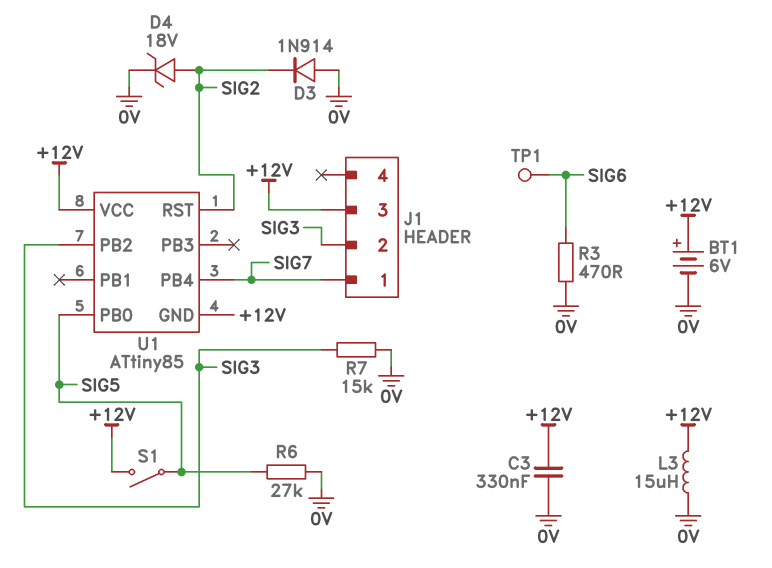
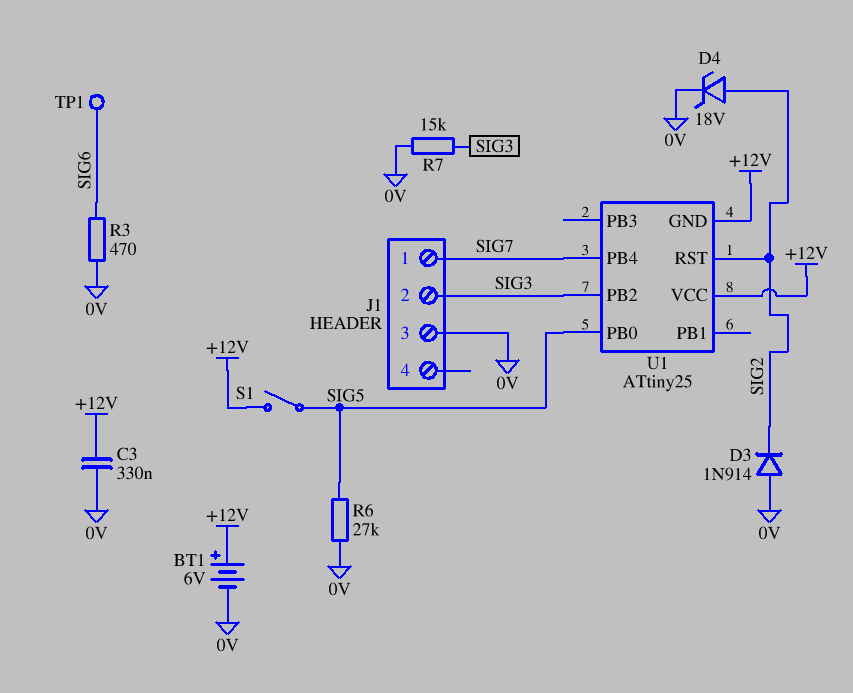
J1 pin 3: +12V -> 0V
L3: 15uH (+12V, 0V) -> none
U1: ATtiny85 -> ATtiny25

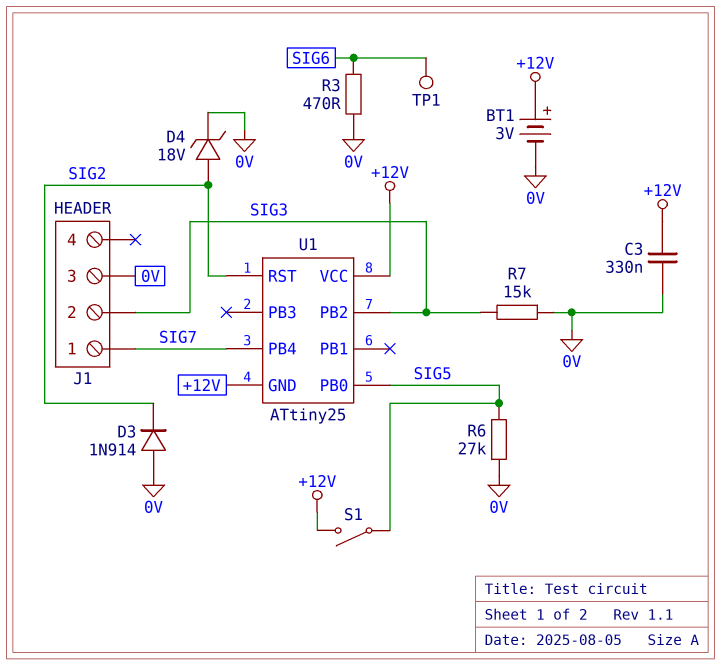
BT1: 6V (plus +12V, minus 0V) -> 3V (plus +12V, minus 0V)

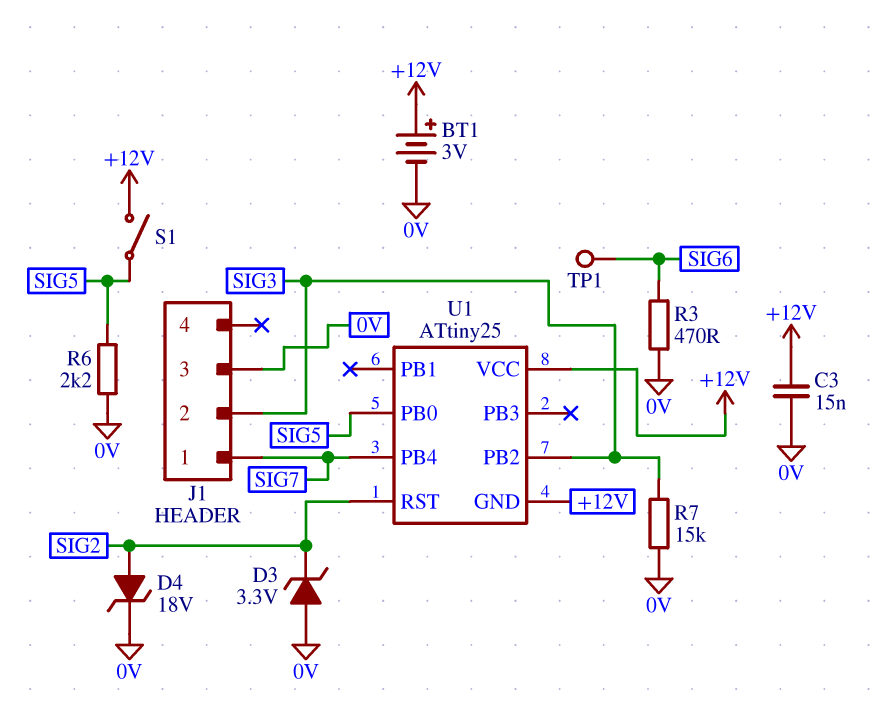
C3: 330nF (+12V, 0V) -> 15nF (+12V, 0V)
D3: diode 1N914 (A 0V, K SIG2) -> zener 3.3V (A 0V, K SIG2)
R6: 27k (0V, SIG5) -> 2.2k (0V, SIG5)

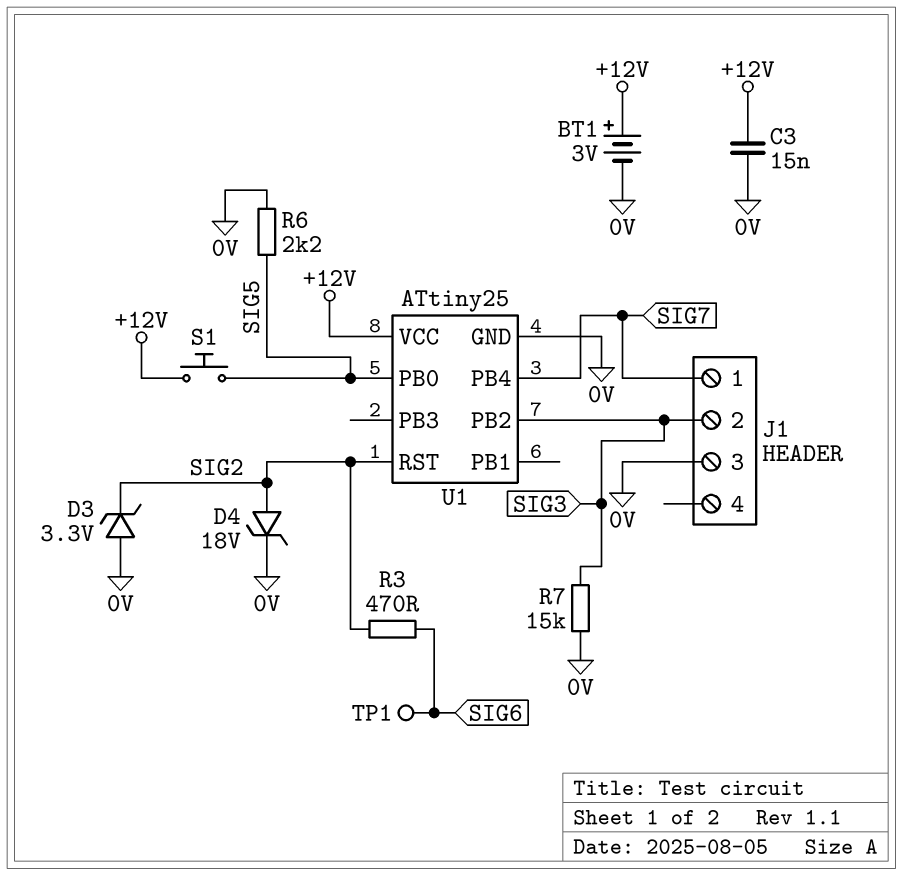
R3: 470 (0V, SIG6) -> 470 (SIG2, SIG6)
S1: switch (+12V, SIG5) -> button (+12V, SIG5)
U1 pin GND: +12V -> 0V

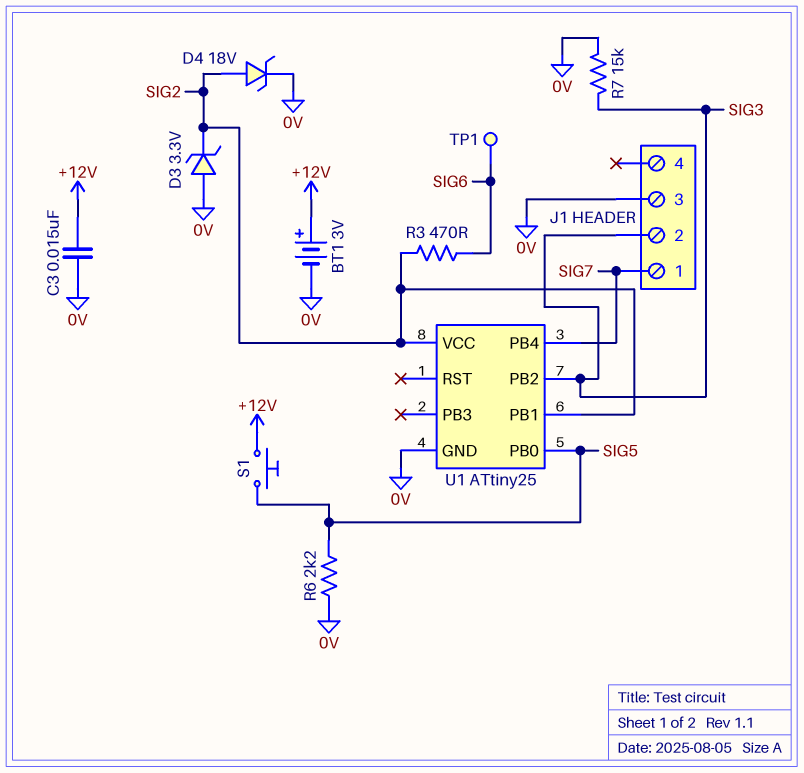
U1 pin PB1: none -> SIG2
U1 pin RST: SIG2 -> none
U1 pin VCC: +12V -> SIG2

